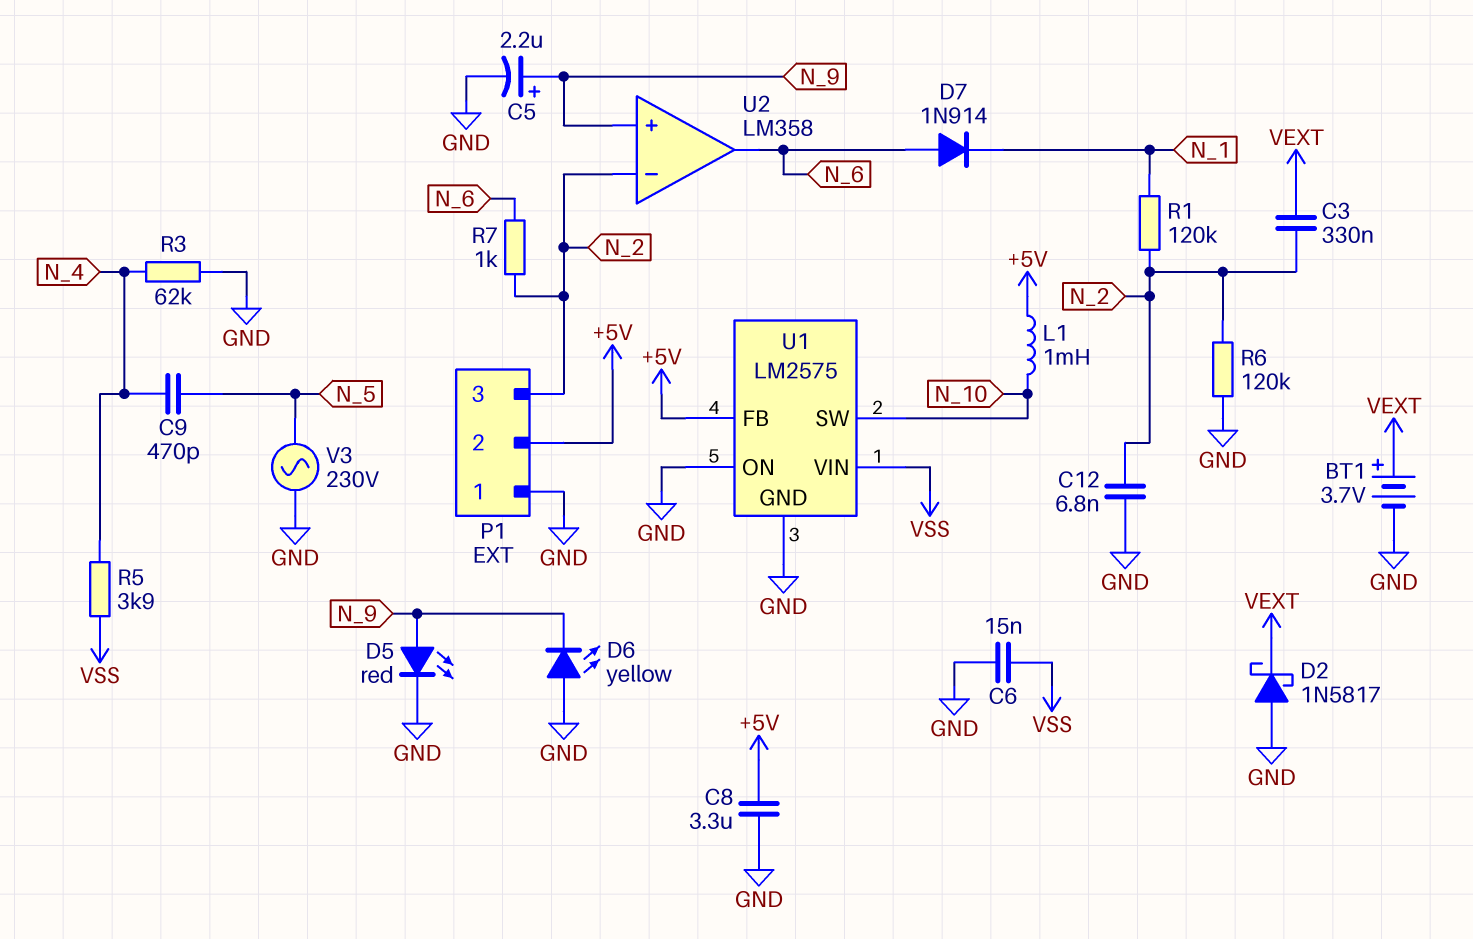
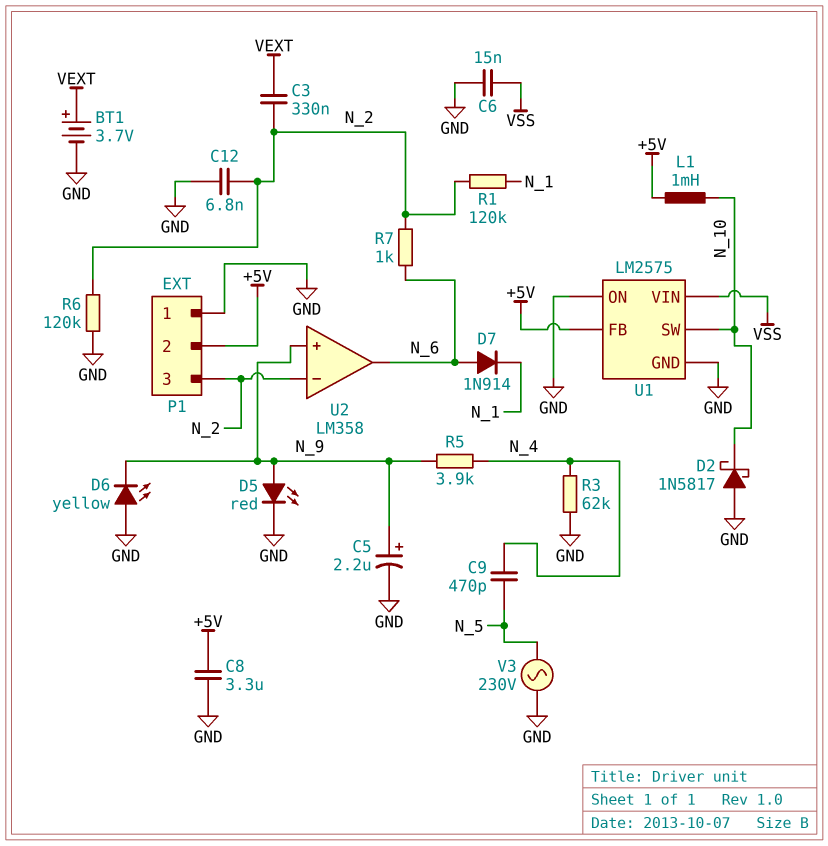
D2: schottky 1N5817 (A GND, K VEXT) -> schottky 1N5817 (A GND, K N_10)
R5: 3.9k (N_4, VSS) -> 3.9k (N_4, N_9)

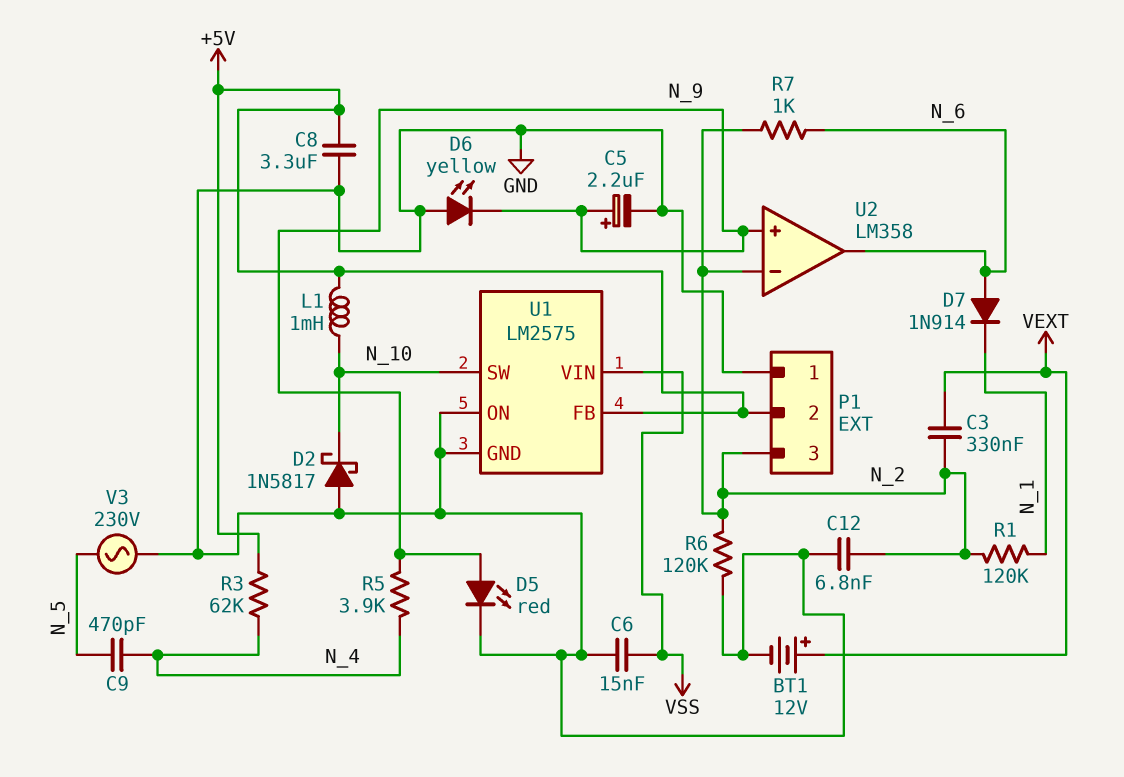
BT1: 3.7V (plus VEXT, minus GND) -> 12V (plus VEXT, minus GND)
R3: 62k (GND, N_4) -> 62k (+5V, N_4)

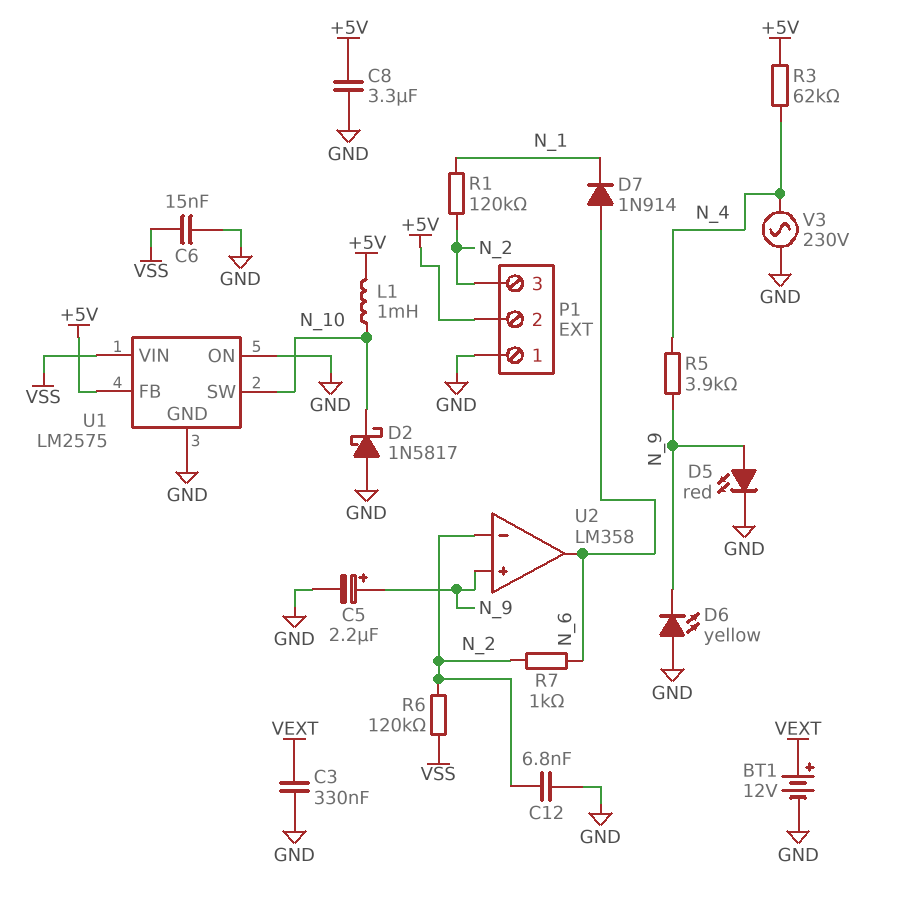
C3: 330nF (N_2, VEXT) -> 330nF (GND, VEXT)
C9: 470pF (N_4, N_5) -> none
R6: 120k (GND, N_2) -> 120k (N_2, VSS)
V3: AC 230V (GND, N_5) -> AC 230V (GND, N_4)

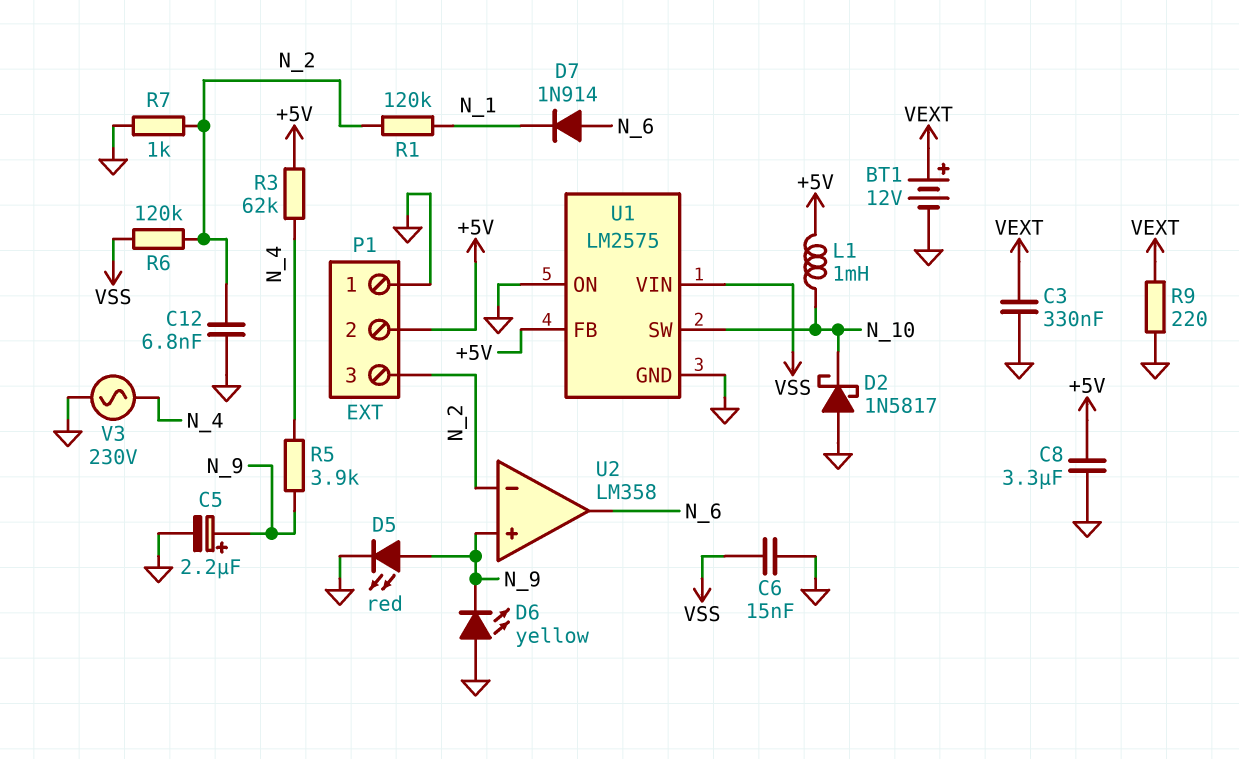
R7: 1k (N_2, N_6) -> 1k (GND, N_2)
R9: none -> 220 (GND, VEXT)

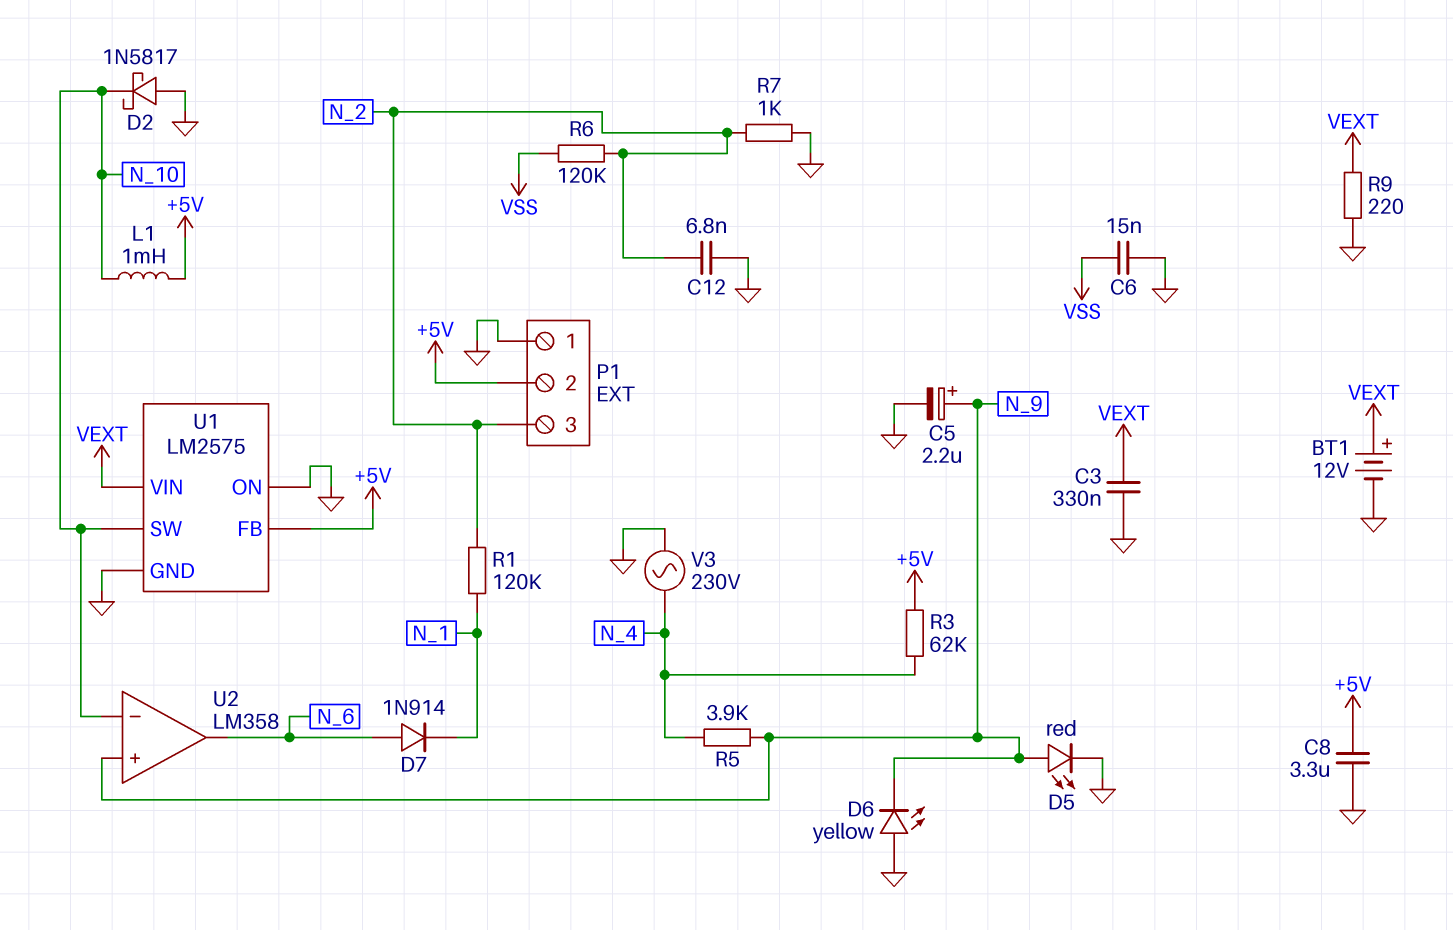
U1 pin VIN: VSS -> VEXT
U2 pin in-: N_2 -> N_10

